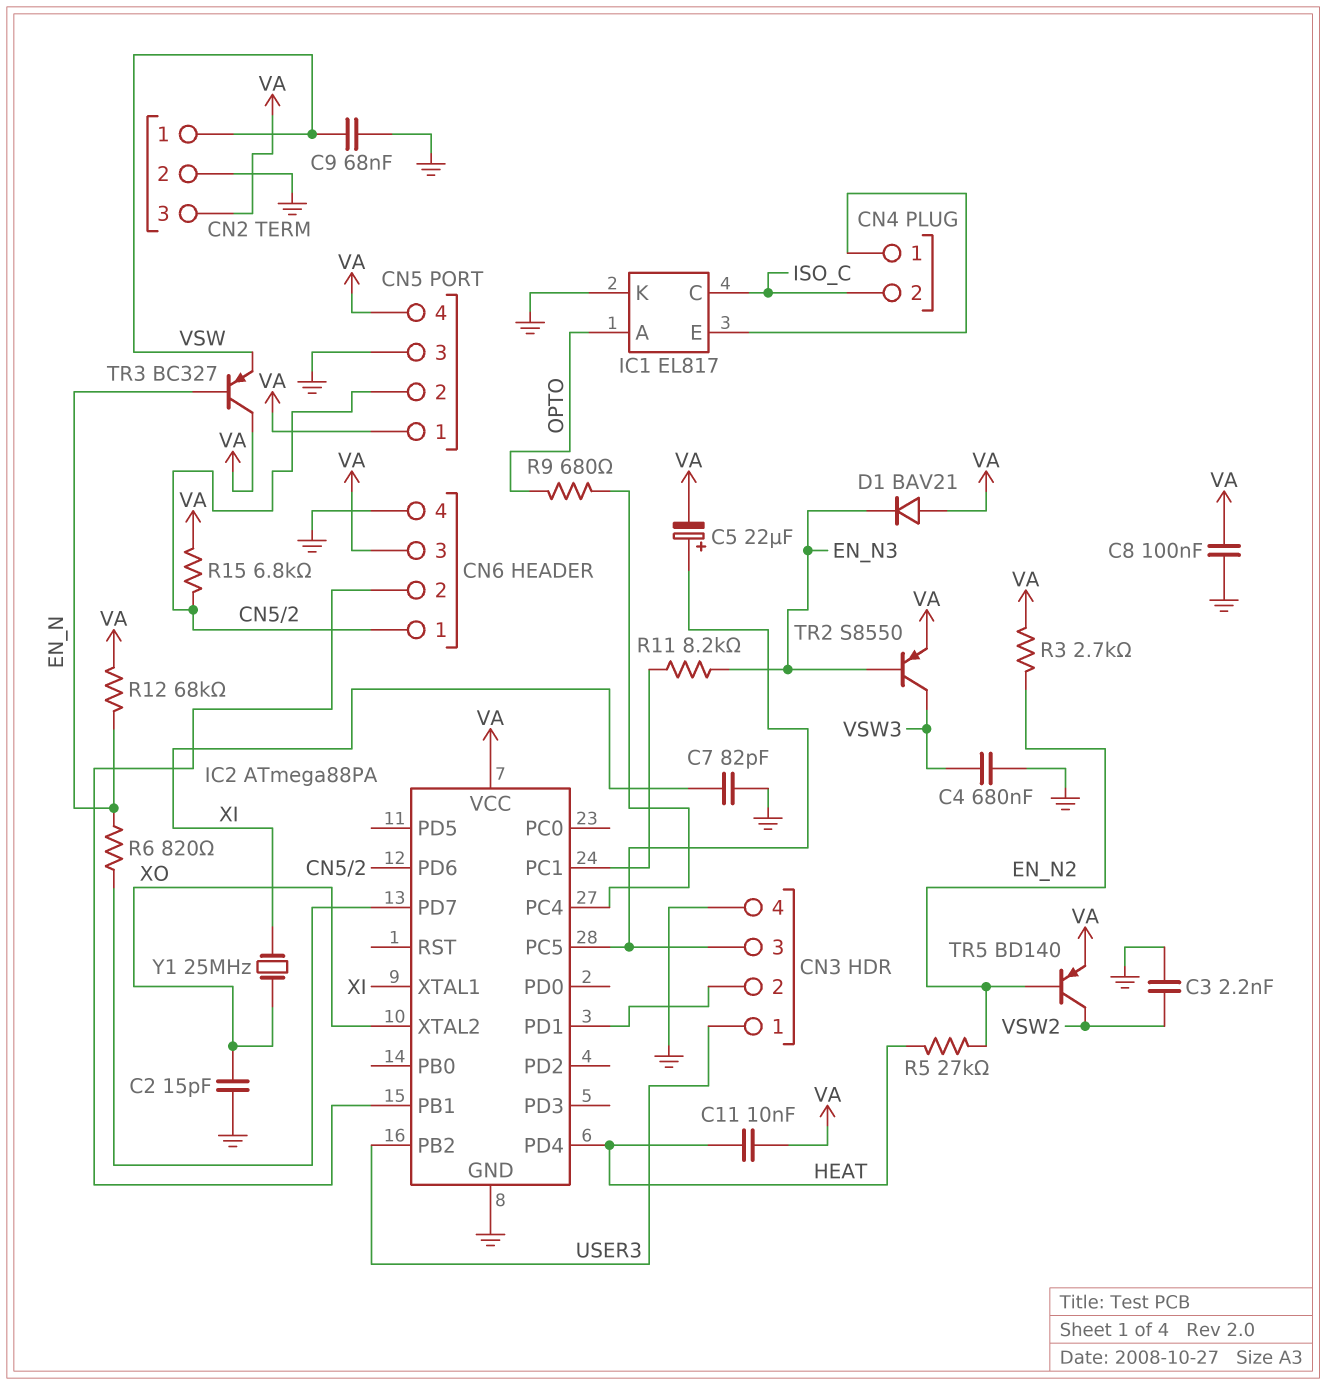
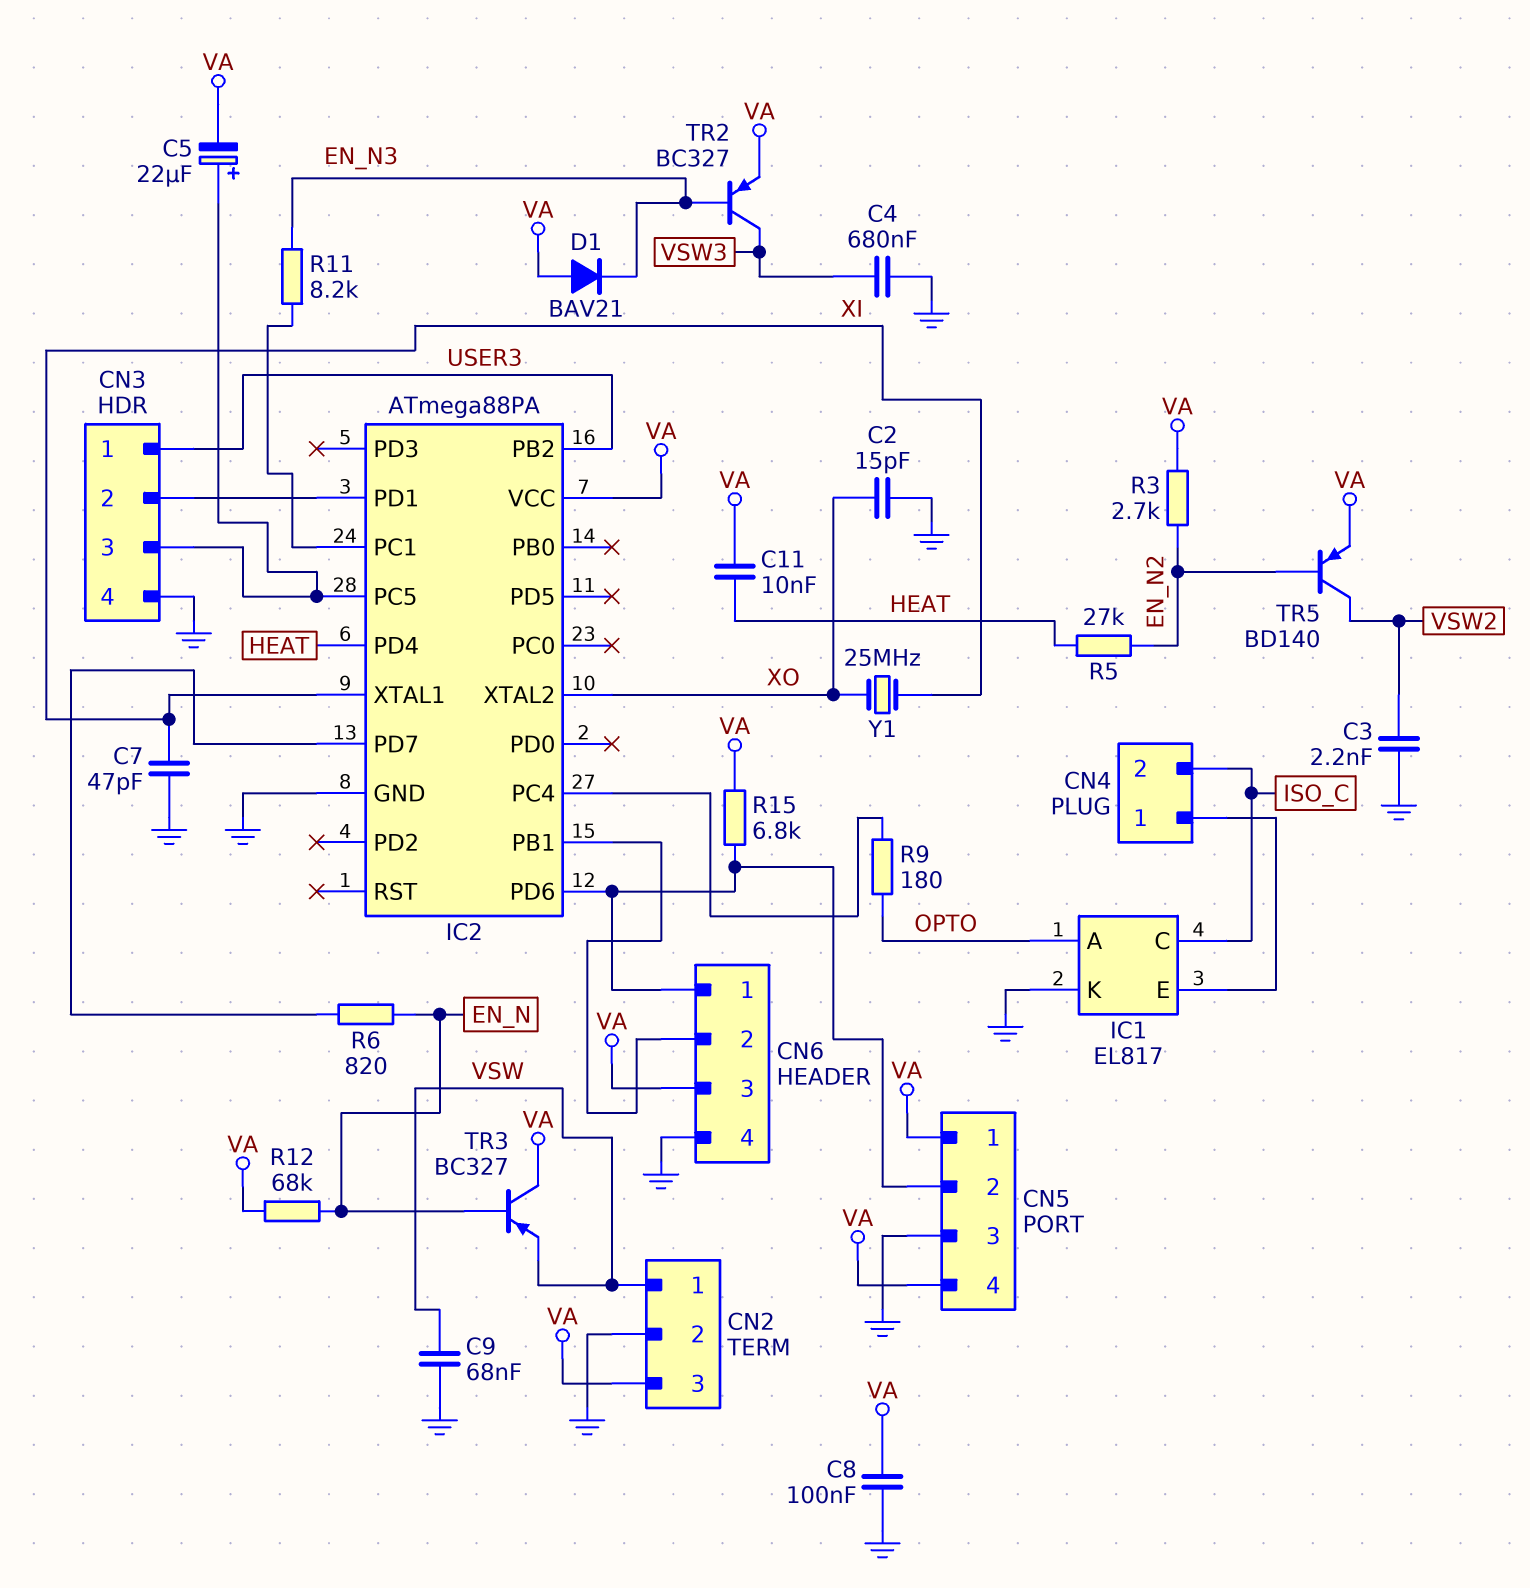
C7: 82pF (GND, XI) -> 47pF (GND, XI)
R9: 680 (IC2/PC4, OPTO) -> 180 (IC2/PC4, OPTO)
TR2: PNP S8550 (B EN_N3, C VSW3, E VA) -> PNP BC327 (B EN_N3, C VSW3, E VA)

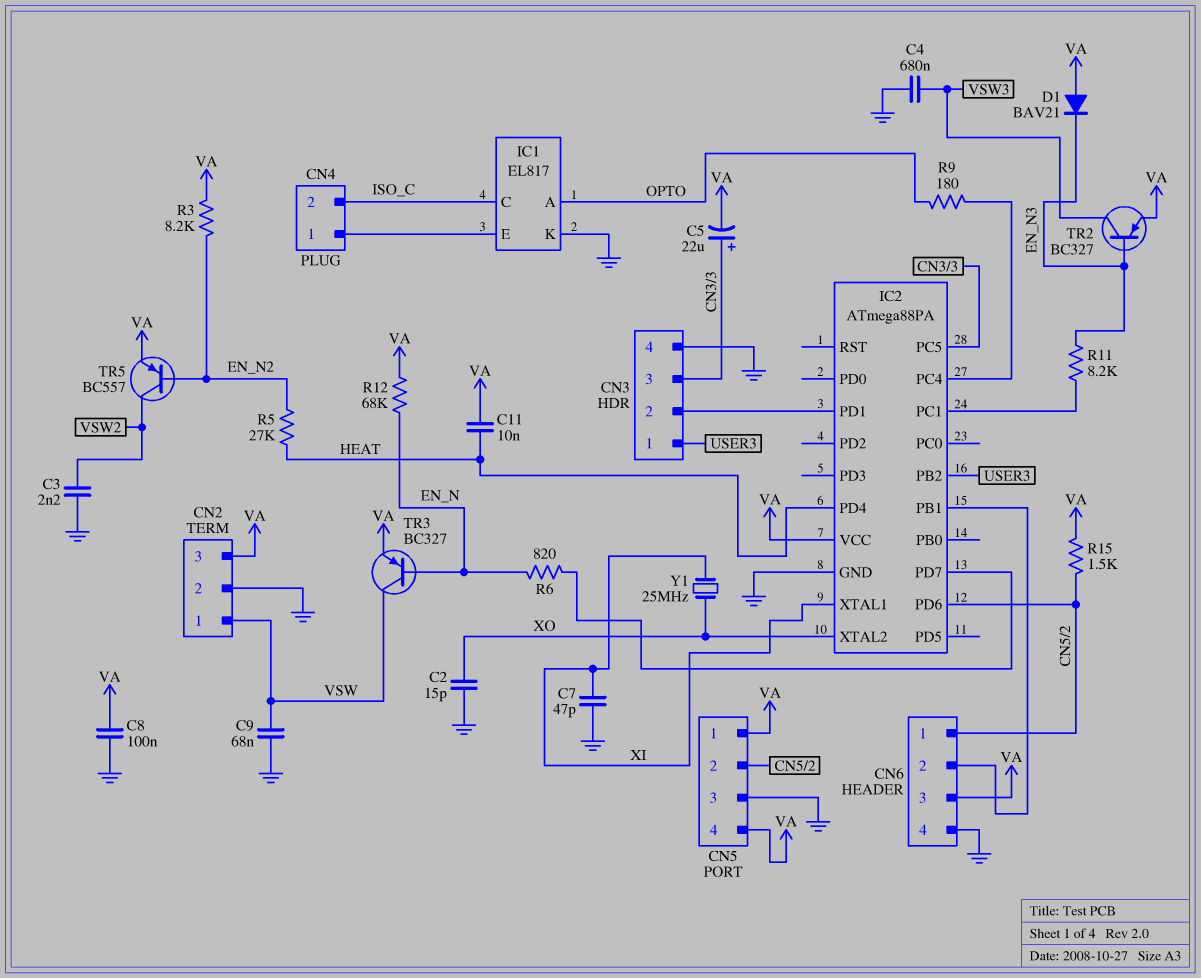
R3: 2.7k (EN_N2, VA) -> 8.2k (EN_N2, VA)
R15: 6.8k (CN5/2, VA) -> 1.5k (CN5/2, VA)
TR3: PNP BC327 (B EN_N, C VA, E VSW) -> PNP BC327 (B EN_N, C VSW, E VA)
TR5: PNP BD140 (B EN_N2, C VSW2, E VA) -> PNP BC557 (B EN_N2, C VSW2, E VA)

